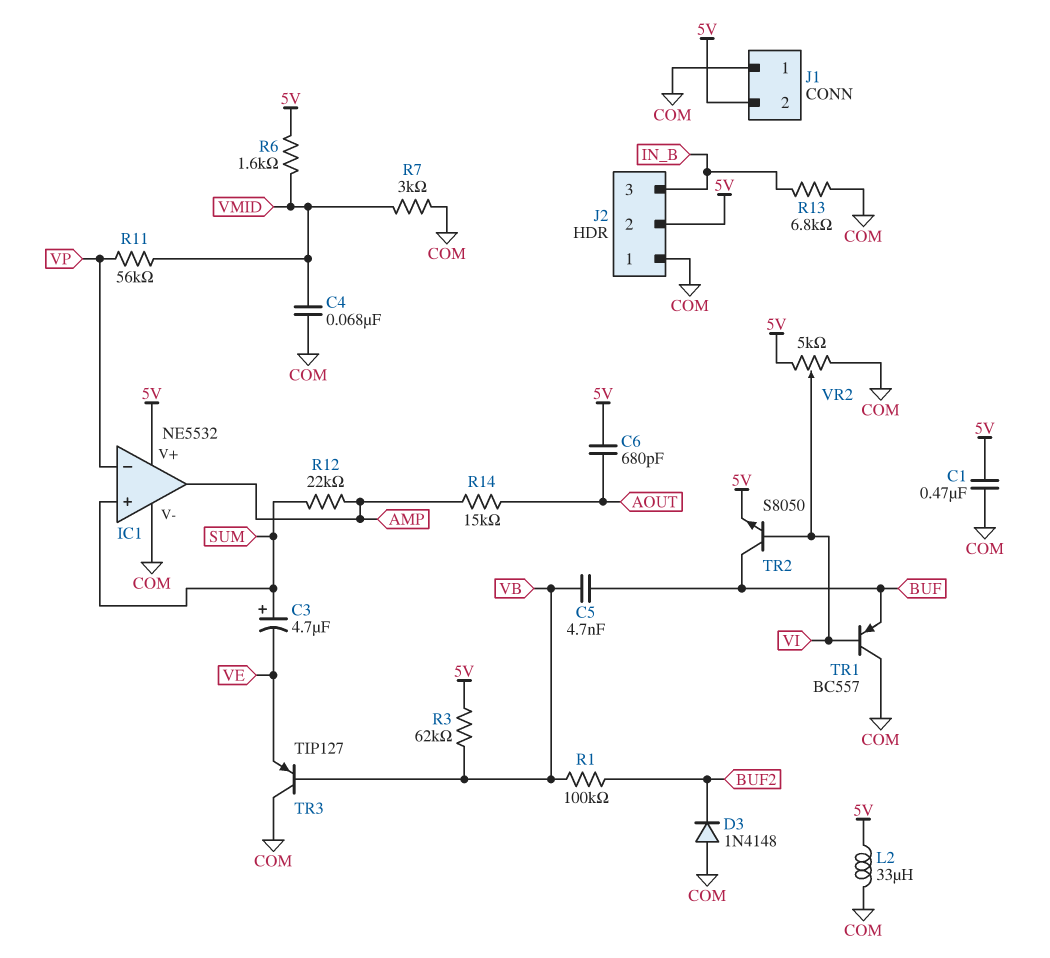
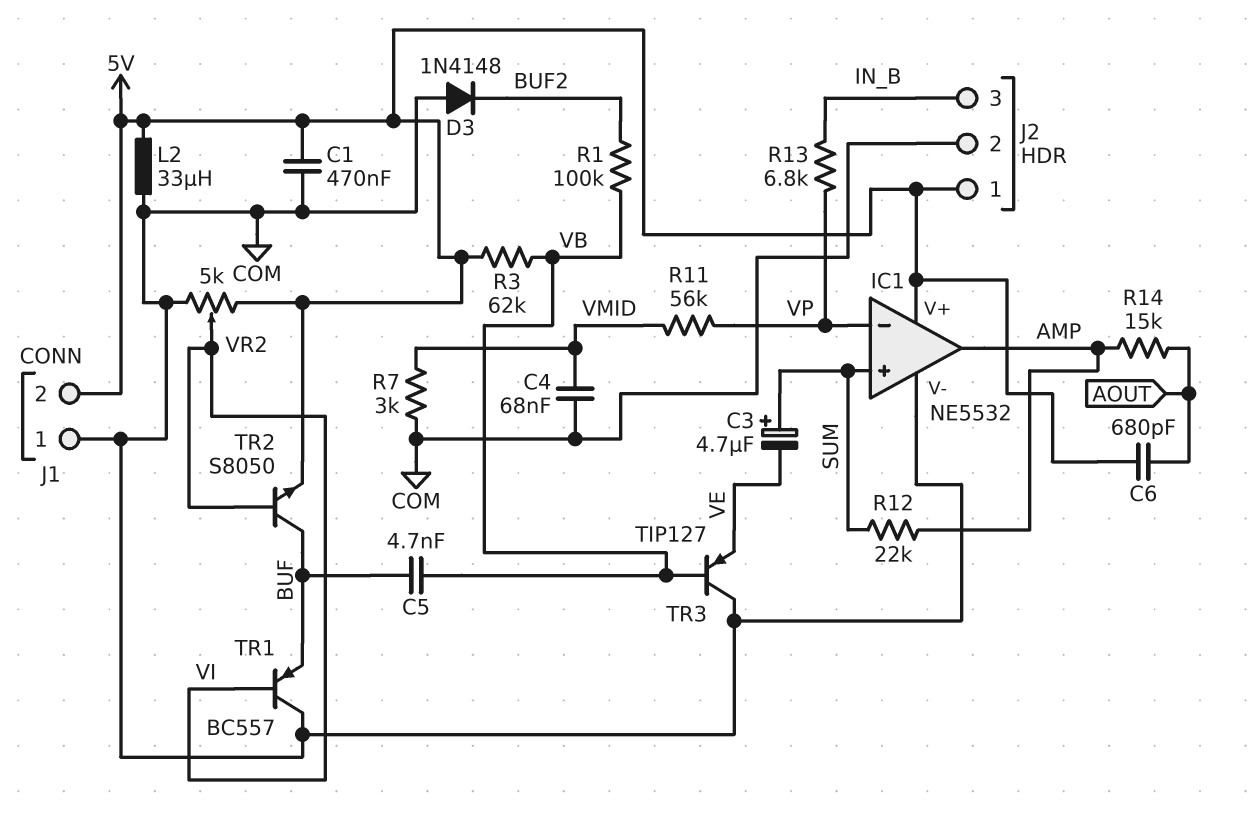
J2 pin 1: COM -> 5V
J2 pin 2: 5V -> COM
R6: 1.6k (5V, VMID) -> none
R13: 6.8k (COM, IN_B) -> 6.8k (IN_B, VP)

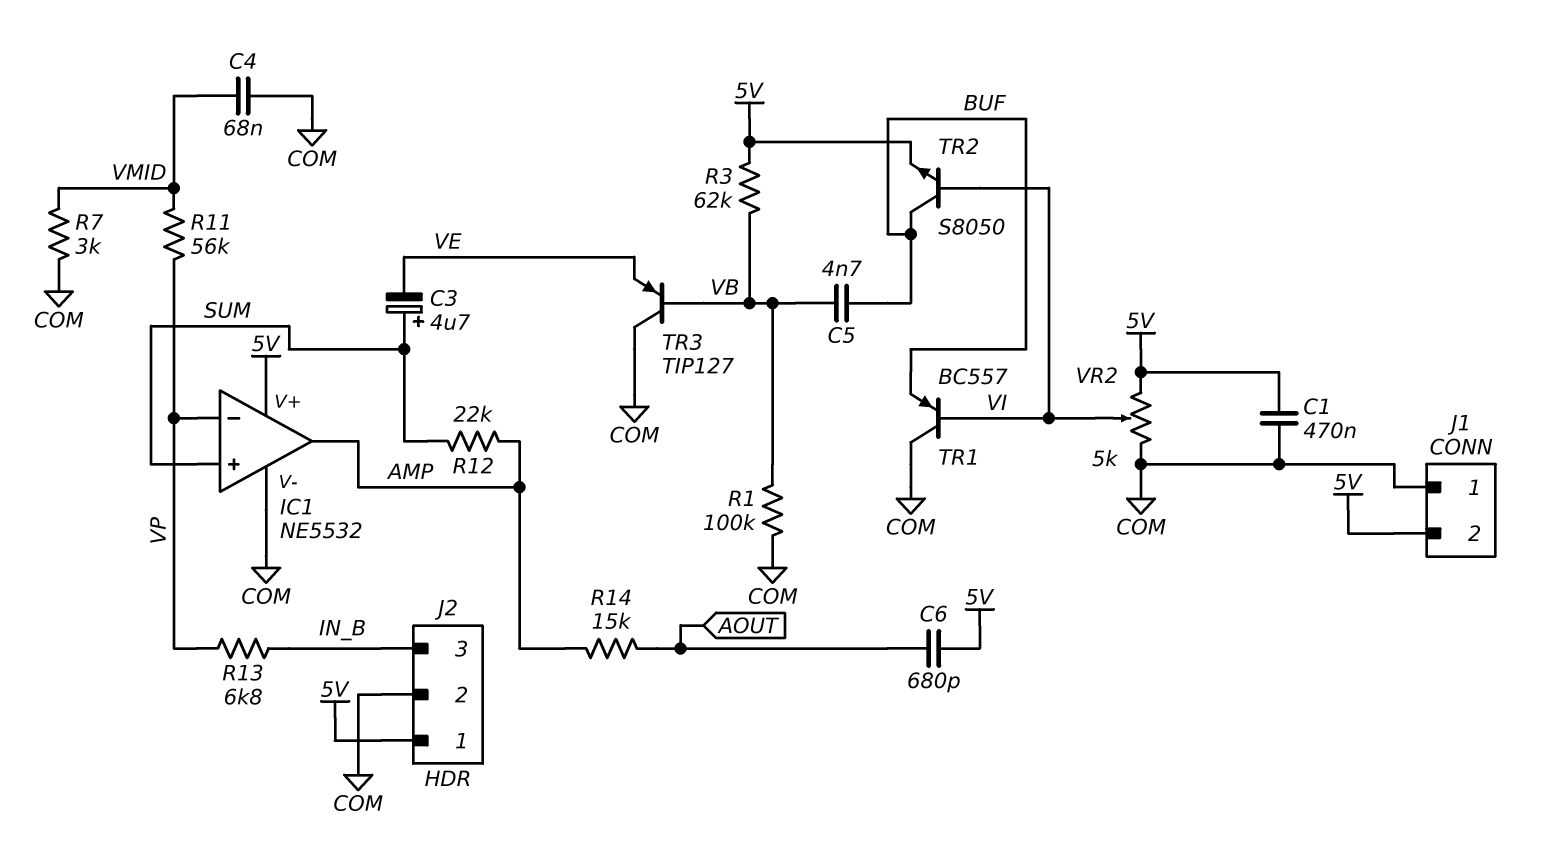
D3: diode 1N4148 (A COM, K BUF2) -> none
L2: 33uH (5V, COM) -> none
R1: 100k (BUF2, VB) -> 100k (COM, VB)

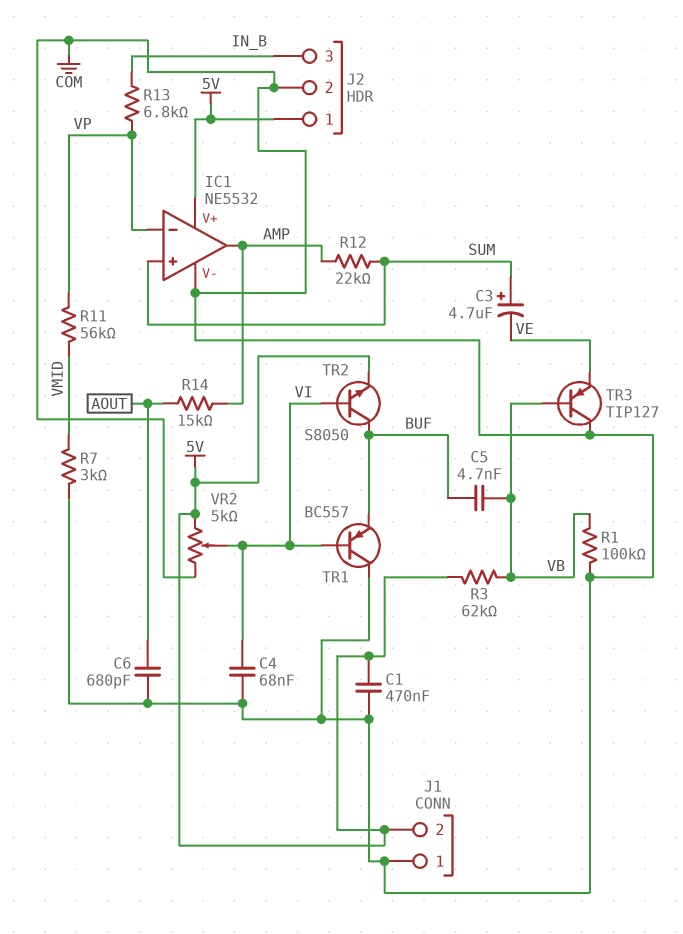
C4: 68nF (COM, VMID) -> 68nF (COM, VI)
C6: 680pF (5V, AOUT) -> 680pF (AOUT, COM)

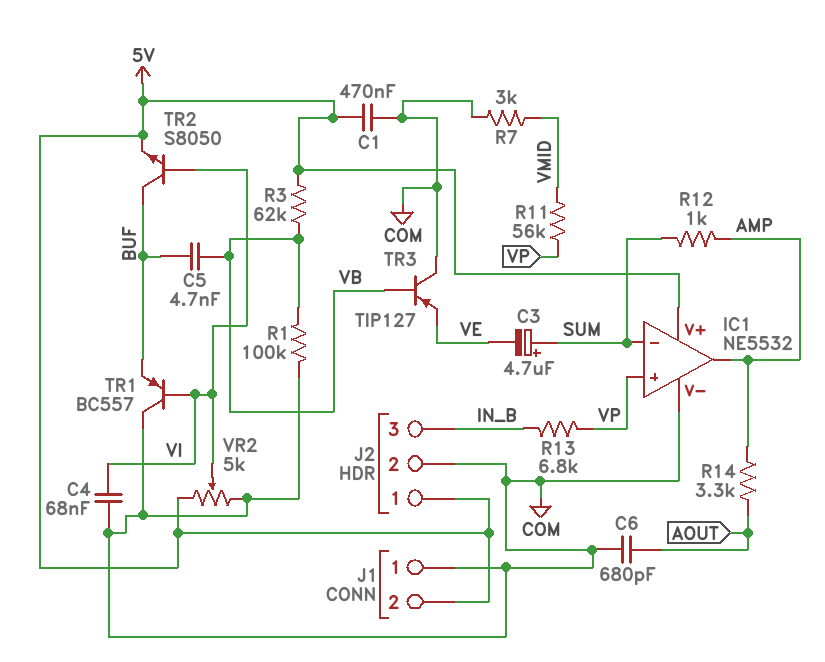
IC1 pin in+: SUM -> VP
IC1 pin in-: VP -> SUM
R12: 22k (AMP, SUM) -> 1k (AMP, SUM)
R14: 15k (AMP, AOUT) -> 3.3k (AMP, AOUT)

